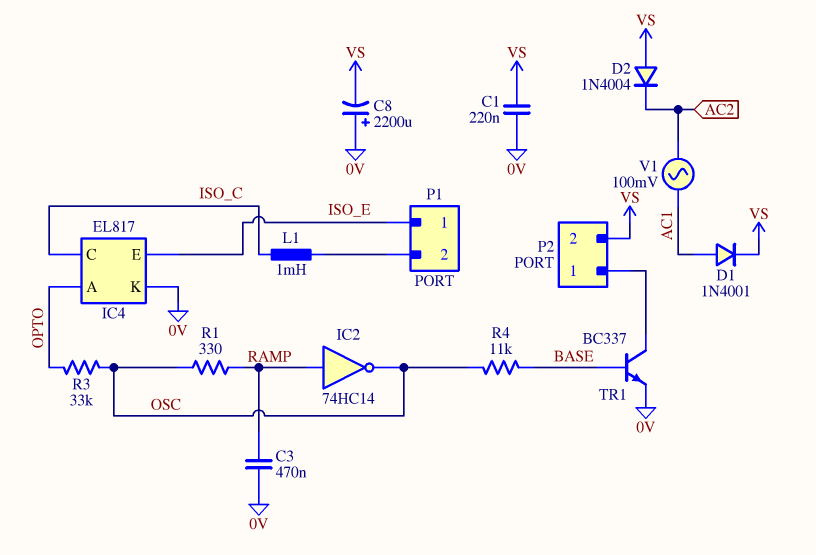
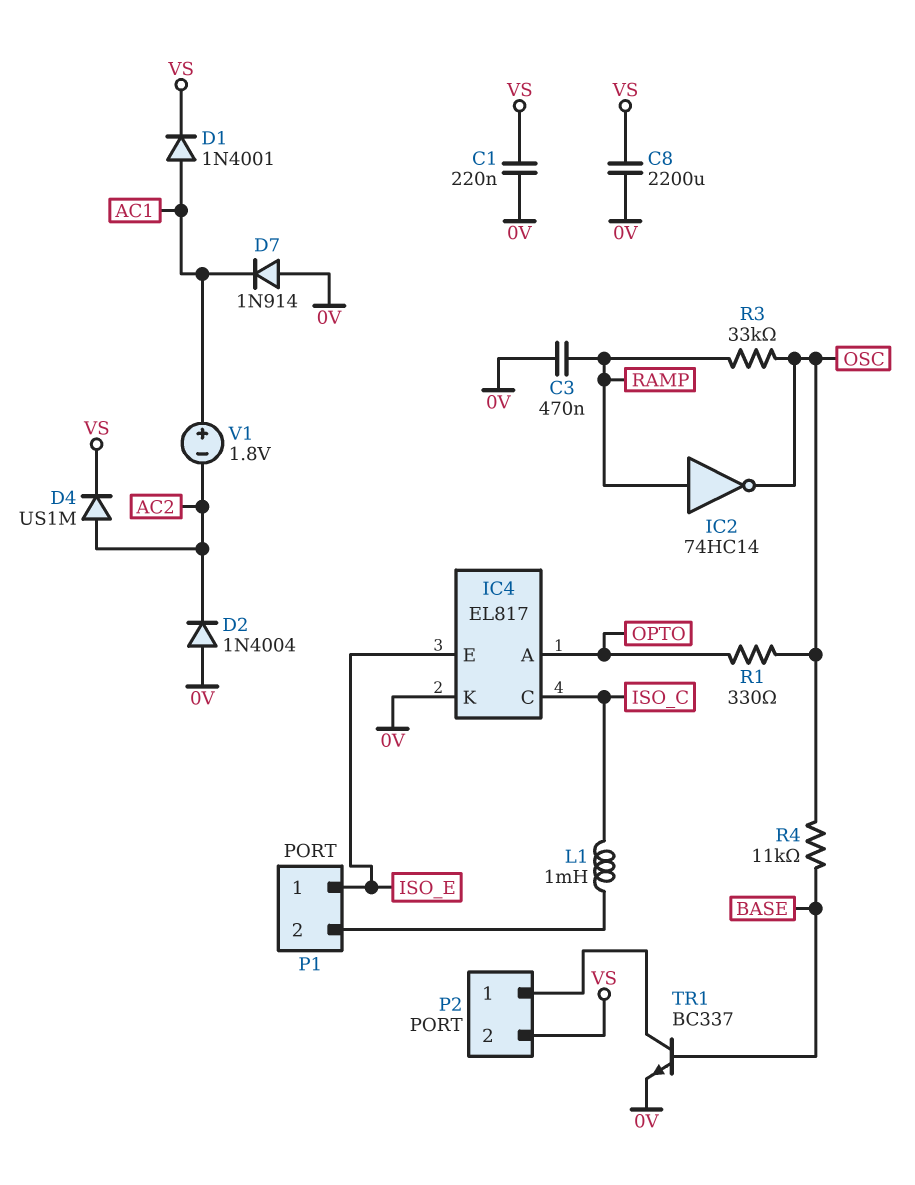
C8: 2200uF (plus 0V, minus VS) -> 2200uF (0V, VS)
D2: diode 1N4004 (A VS, K AC2) -> diode 1N4004 (A 0V, K AC2)
D4: none -> diode US1M (A AC2, K VS)
D7: none -> diode 1N914 (A 0V, K AC1)
R1: 330 (OSC, RAMP) -> 330 (OPTO, OSC)
R3: 33k (OPTO, OSC) -> 33k (OSC, RAMP)
V1: AC 100mV (AC1, AC2) -> 1.8V (plus AC1, minus AC2)

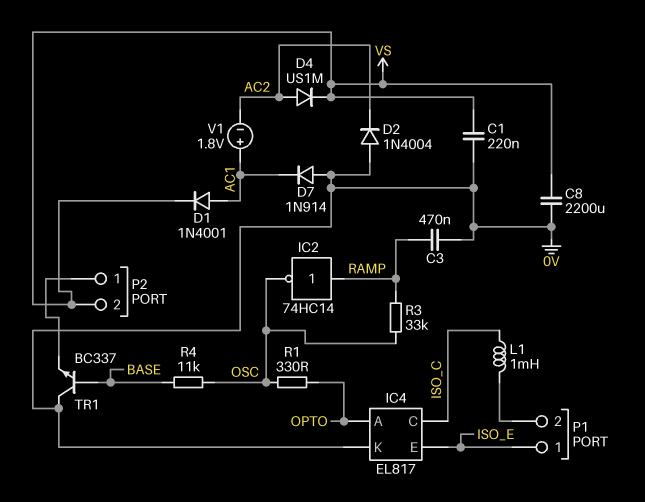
TR1: NPN BC337 (B BASE, C P2/1, E 0V) -> NPN BC337 (B BASE, C 0V, E P2/1)

